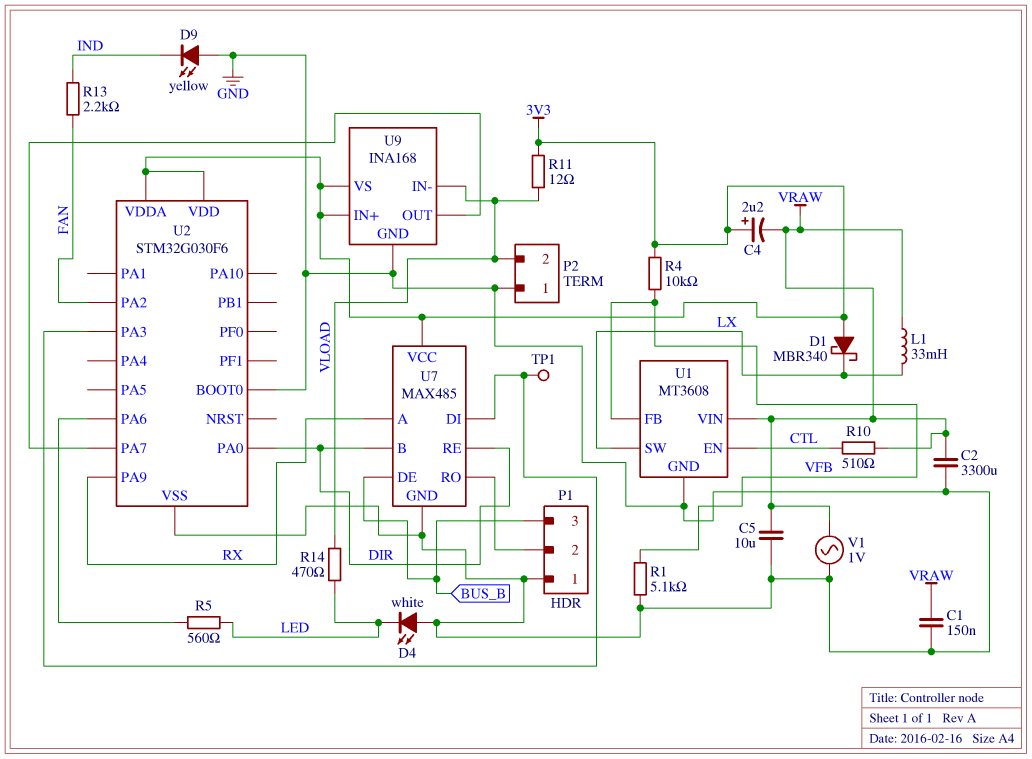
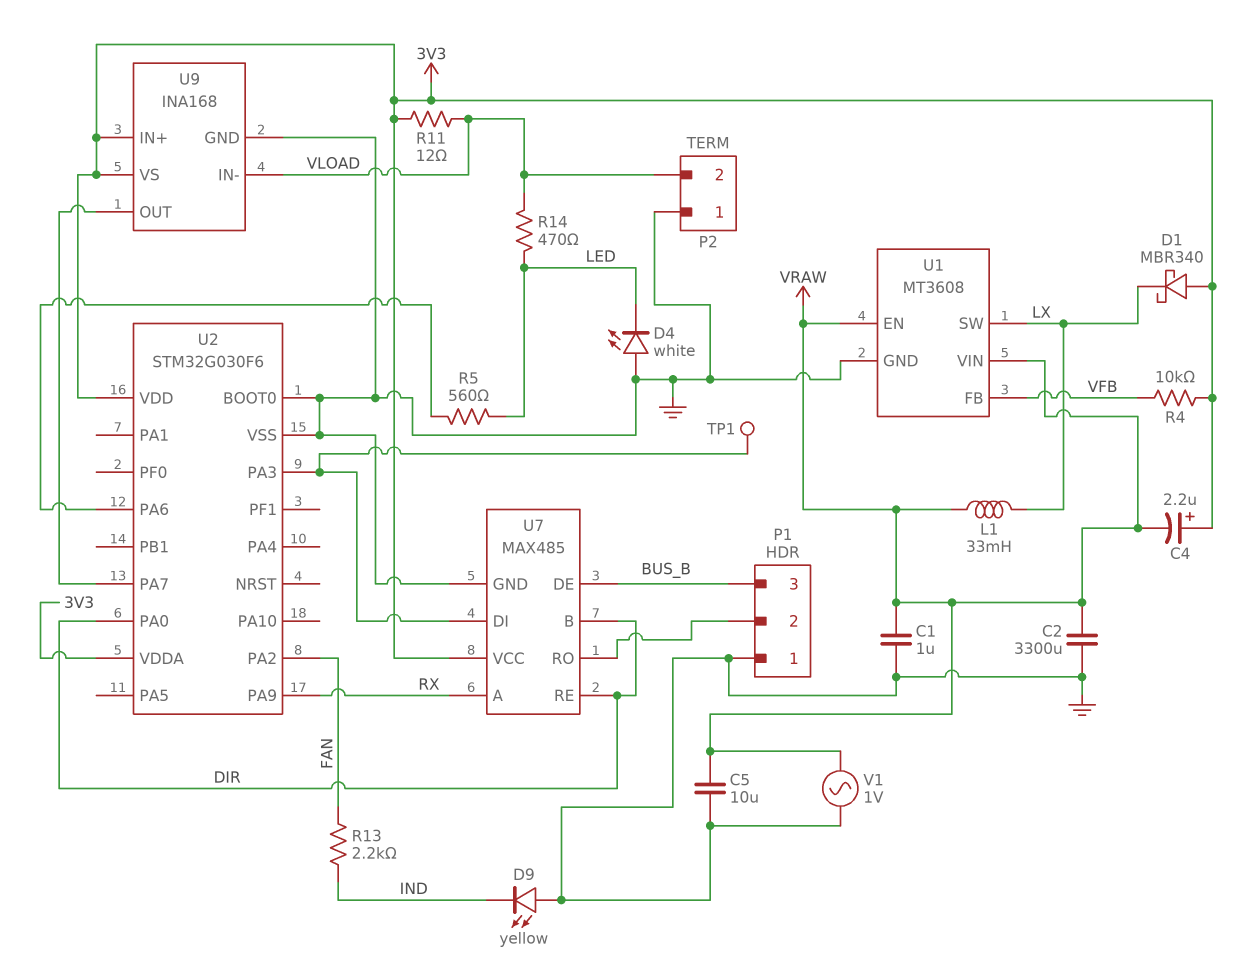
C1: 150nF (GND, VRAW) -> 1uF (GND, VRAW)
R1: 5.1k (GND, VFB) -> none
R10: 510 (CTL, VRAW) -> none
U1 pin EN: CTL -> VRAW

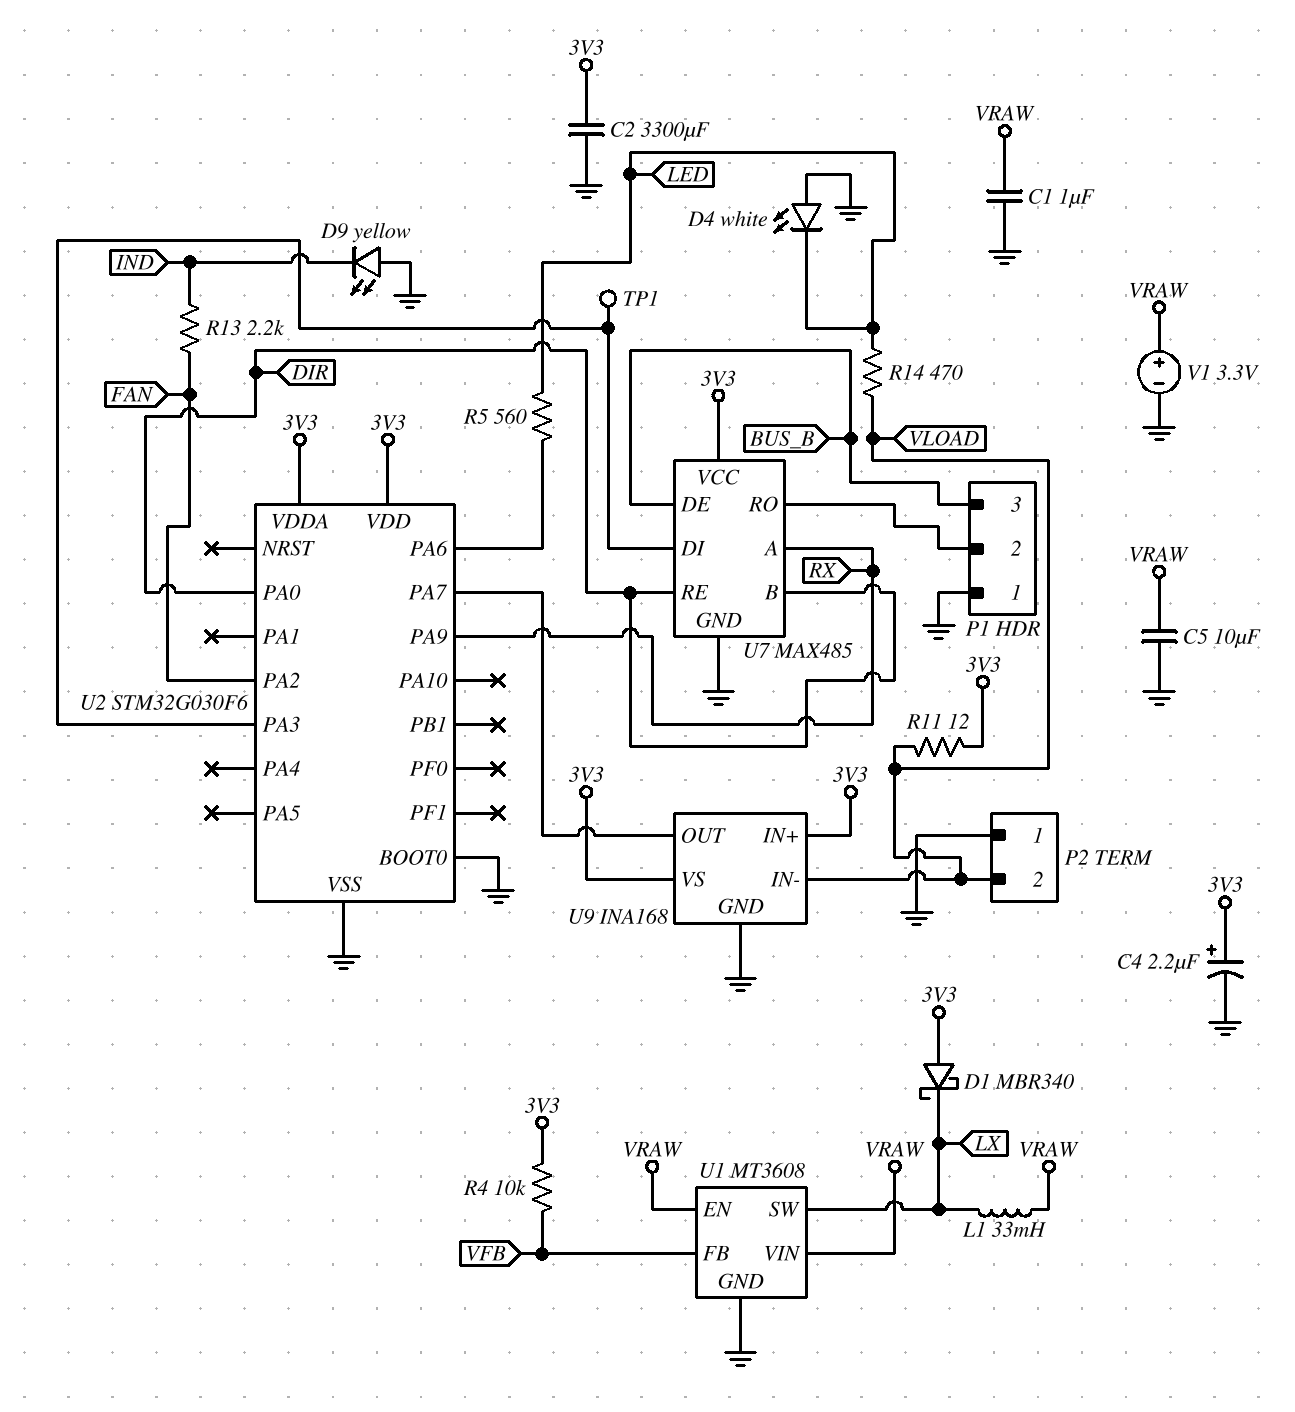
C2: 3300uF (GND, VRAW) -> 3300uF (3V3, GND)
C4: 2.2uF (plus 3V3, minus VRAW) -> 2.2uF (plus 3V3, minus GND)
V1: AC 1V (GND, VRAW) -> 3.3V (plus VRAW, minus GND)

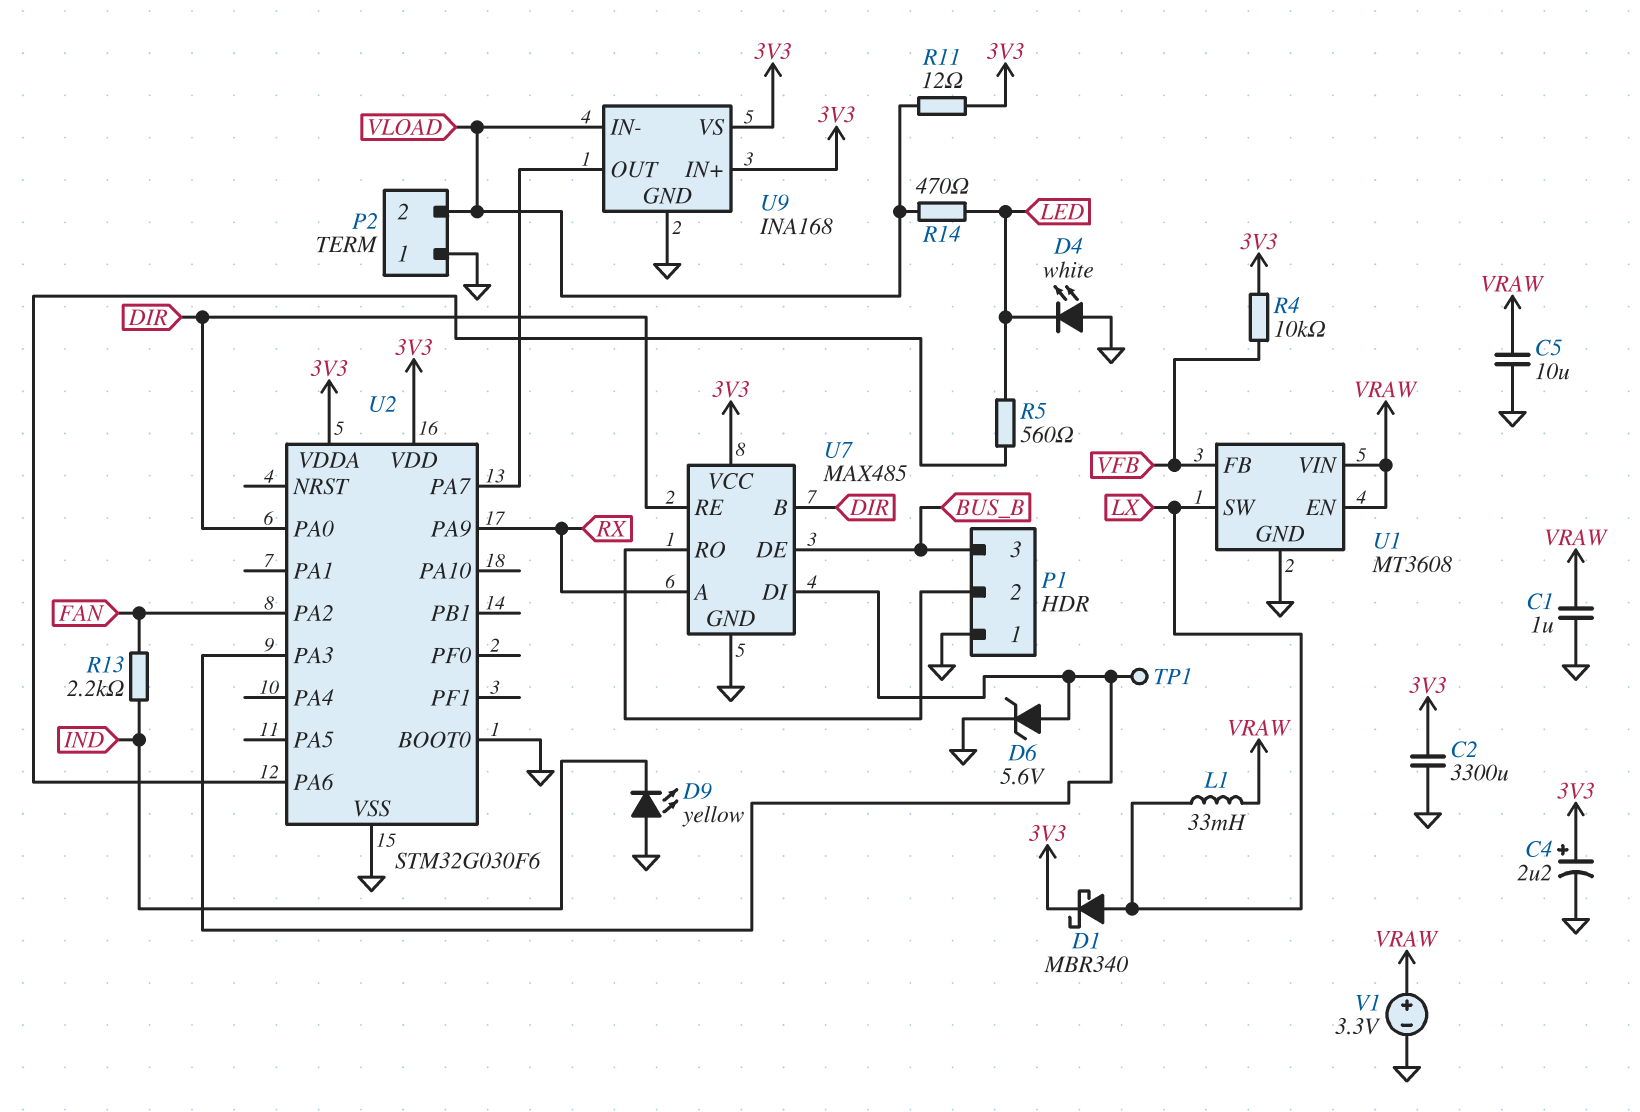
D1: schottky MBR340 (A 3V3, K LX) -> schottky MBR340 (A LX, K 3V3)
D6: none -> zener 5.6V (A U2/PA3, K GND)

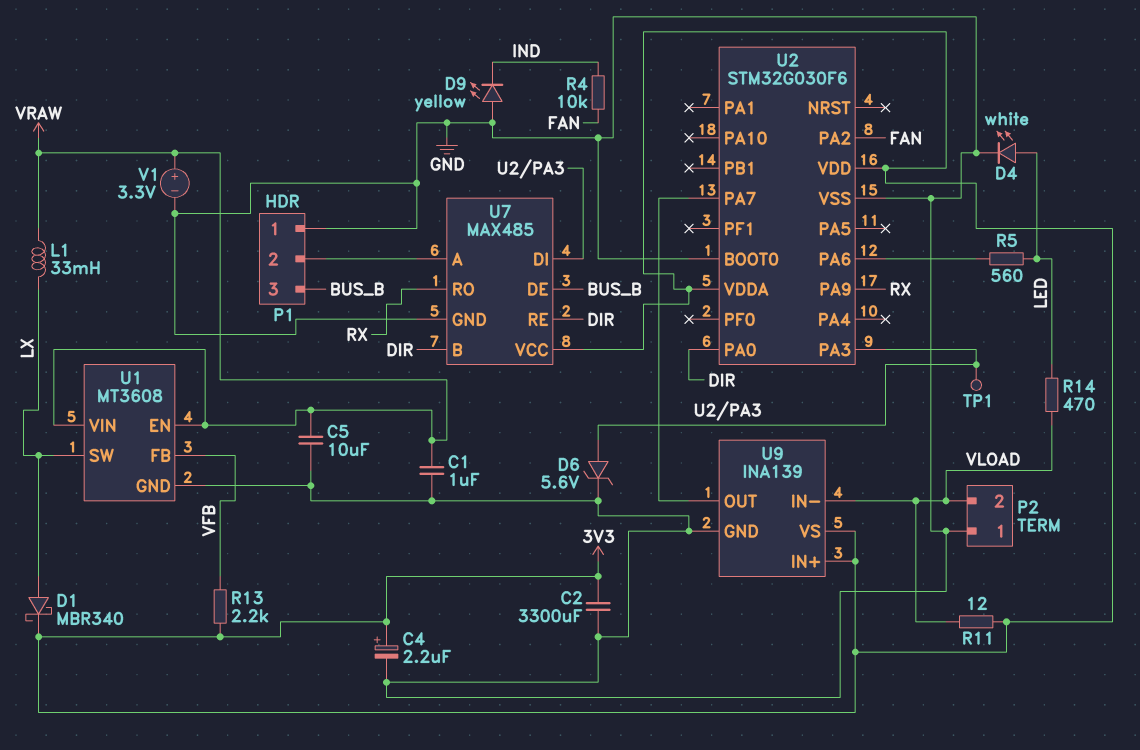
D4: LED white (A GND, K LED) -> LED white (A LED, K GND)
R4: 10k (3V3, VFB) -> 10k (FAN, IND)
R13: 2.2k (FAN, IND) -> 2.2k (3V3, VFB)
U7 pin A: RX -> P1/2
U7 pin RO: P1/2 -> RX
U9: INA168 -> INA139

